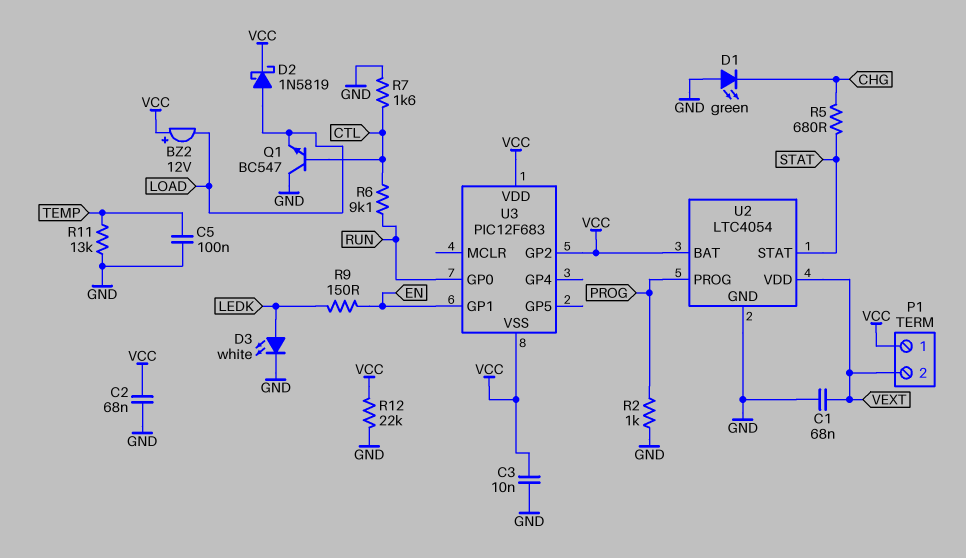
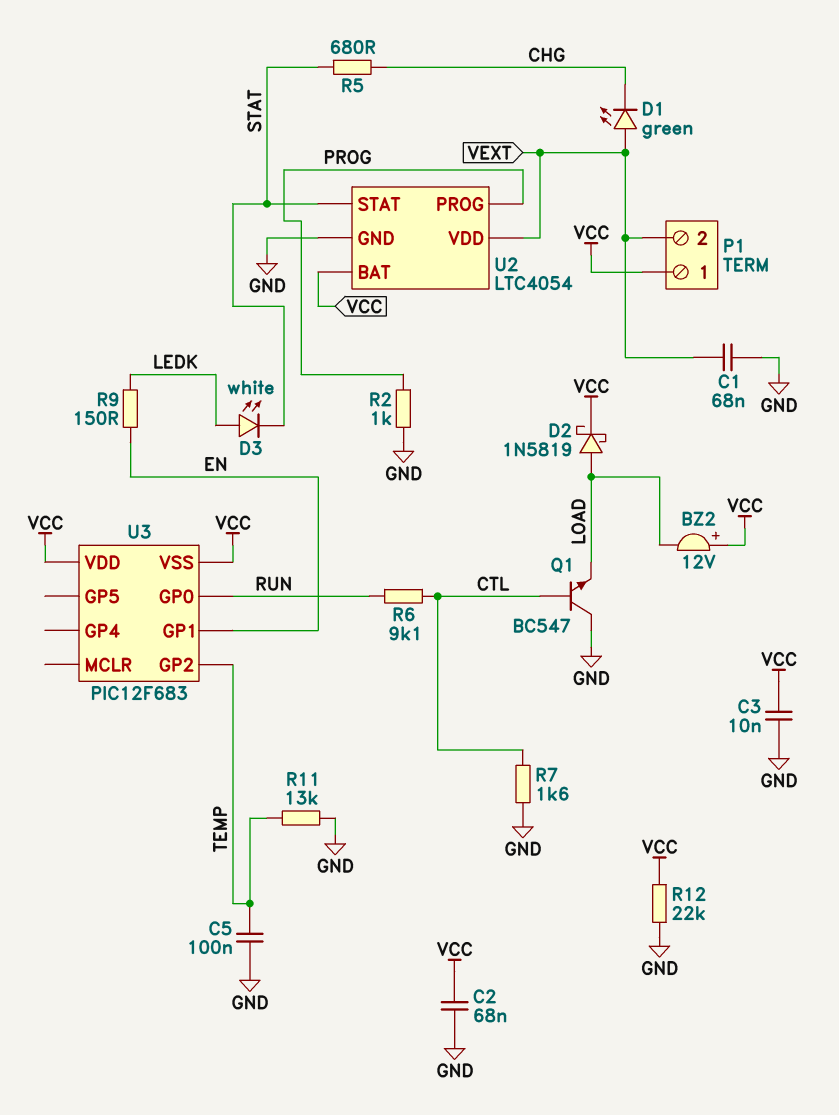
D1: LED green (A GND, K CHG) -> LED green (A VEXT, K CHG)
D3: LED white (A LEDK, K GND) -> LED white (A LEDK, K STAT)
U3 pin GP2: VCC -> TEMP

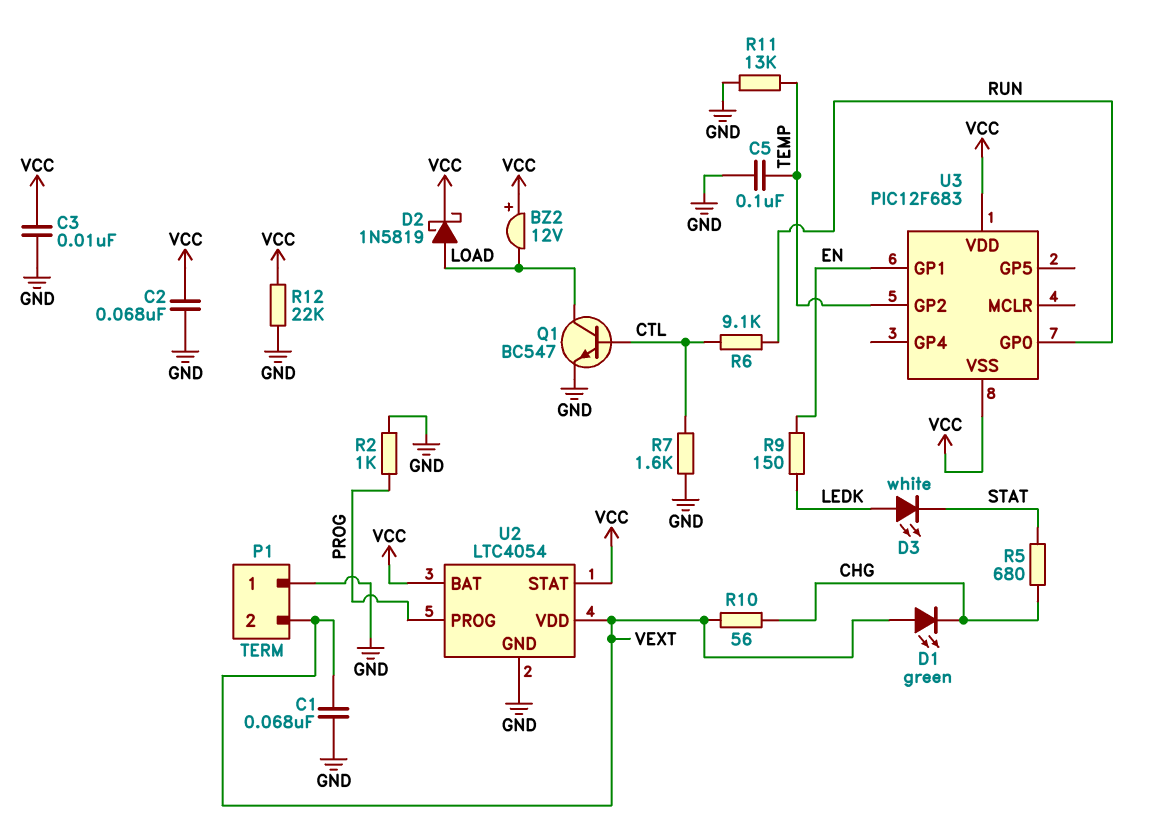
P1 pin 1: VCC -> GND
Q1: NPN BC547 (B CTL, C GND, E LOAD) -> NPN BC547 (B CTL, C LOAD, E GND)
R10: none -> 56 (CHG, VEXT)
U2 pin STAT: STAT -> VCC

